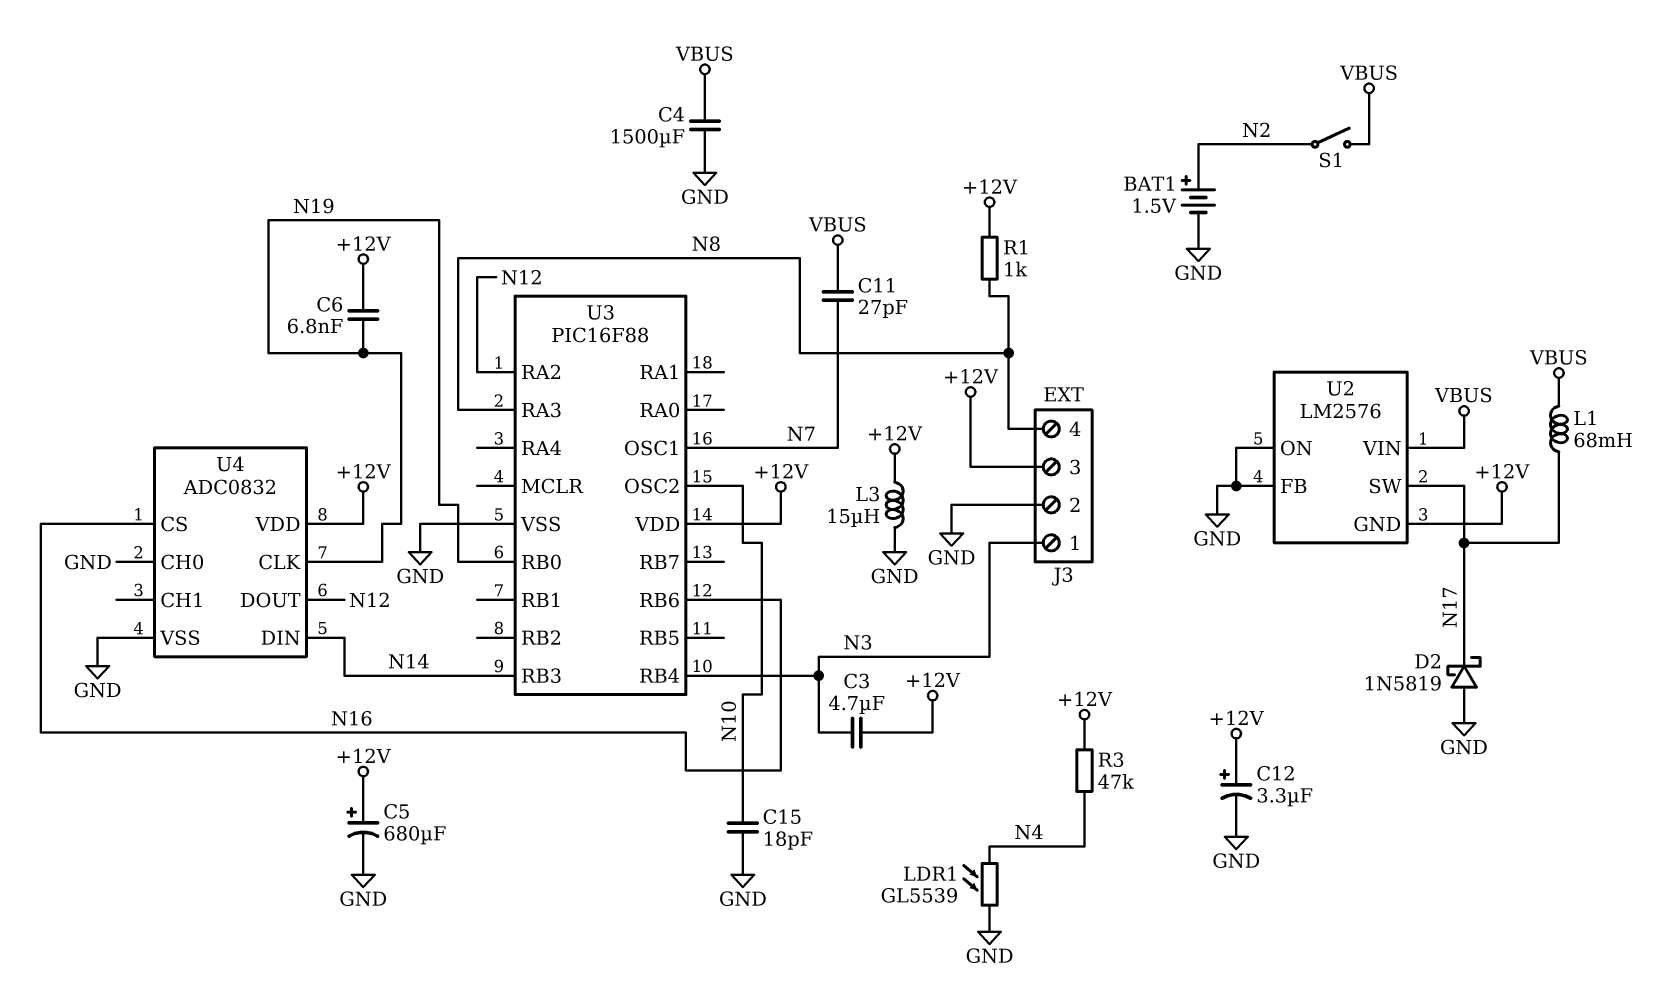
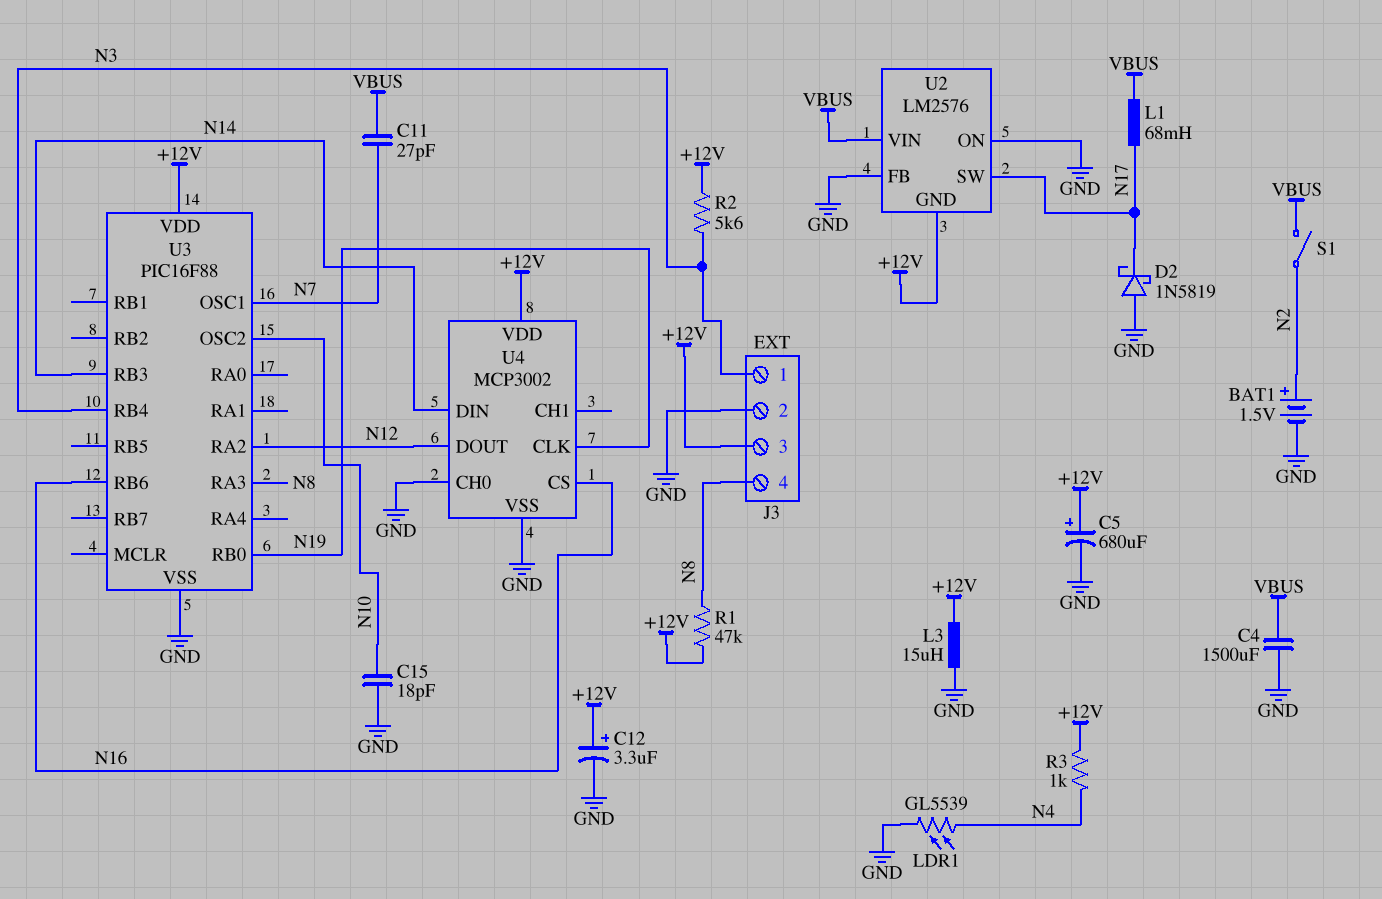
C3: 4.7uF (+12V, N3) -> none
C6: 6.8nF (+12V, N19) -> none
R1: 1k (+12V, N8) -> 47k (+12V, N8)
R2: none -> 5.6k (+12V, N3)
R3: 47k (+12V, N4) -> 1k (+12V, N4)
U4: ADC0832 -> MCP3002

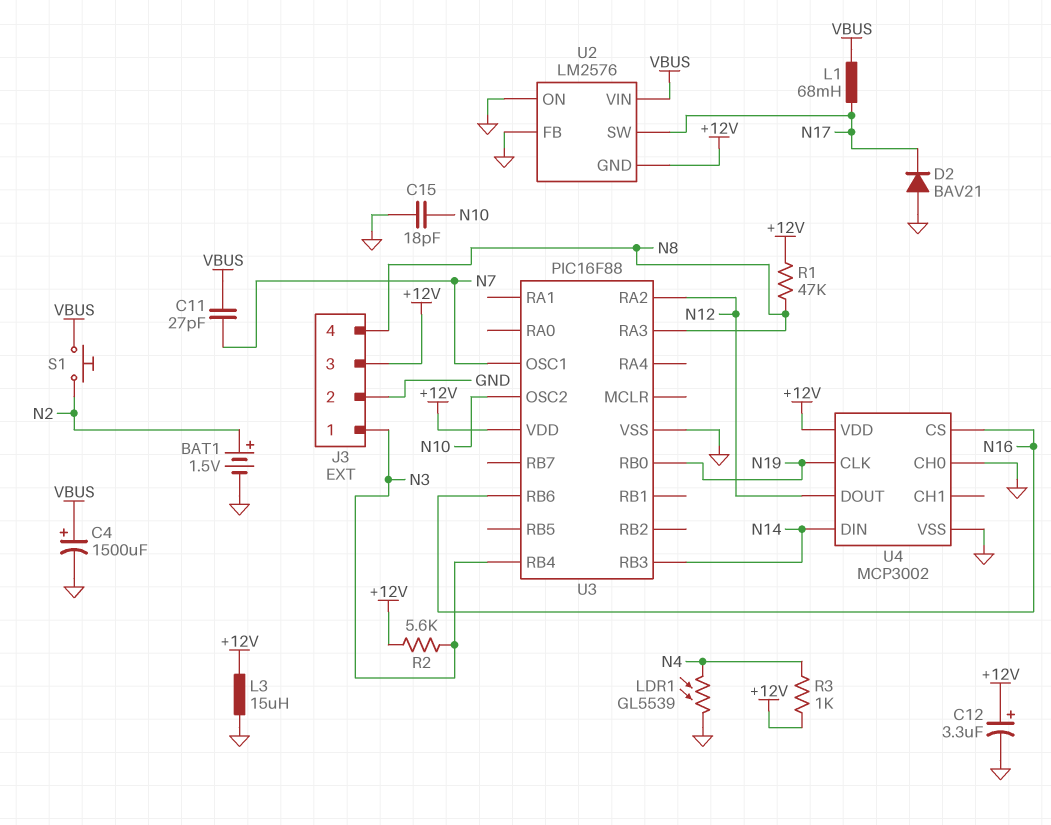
C4: 1500uF (GND, VBUS) -> 1500uF (plus VBUS, minus GND)
C5: 680uF (plus +12V, minus GND) -> none
D2: schottky 1N5819 (A GND, K N17) -> diode BAV21 (A GND, K N17)
S1: switch (N2, VBUS) -> button (N2, VBUS)

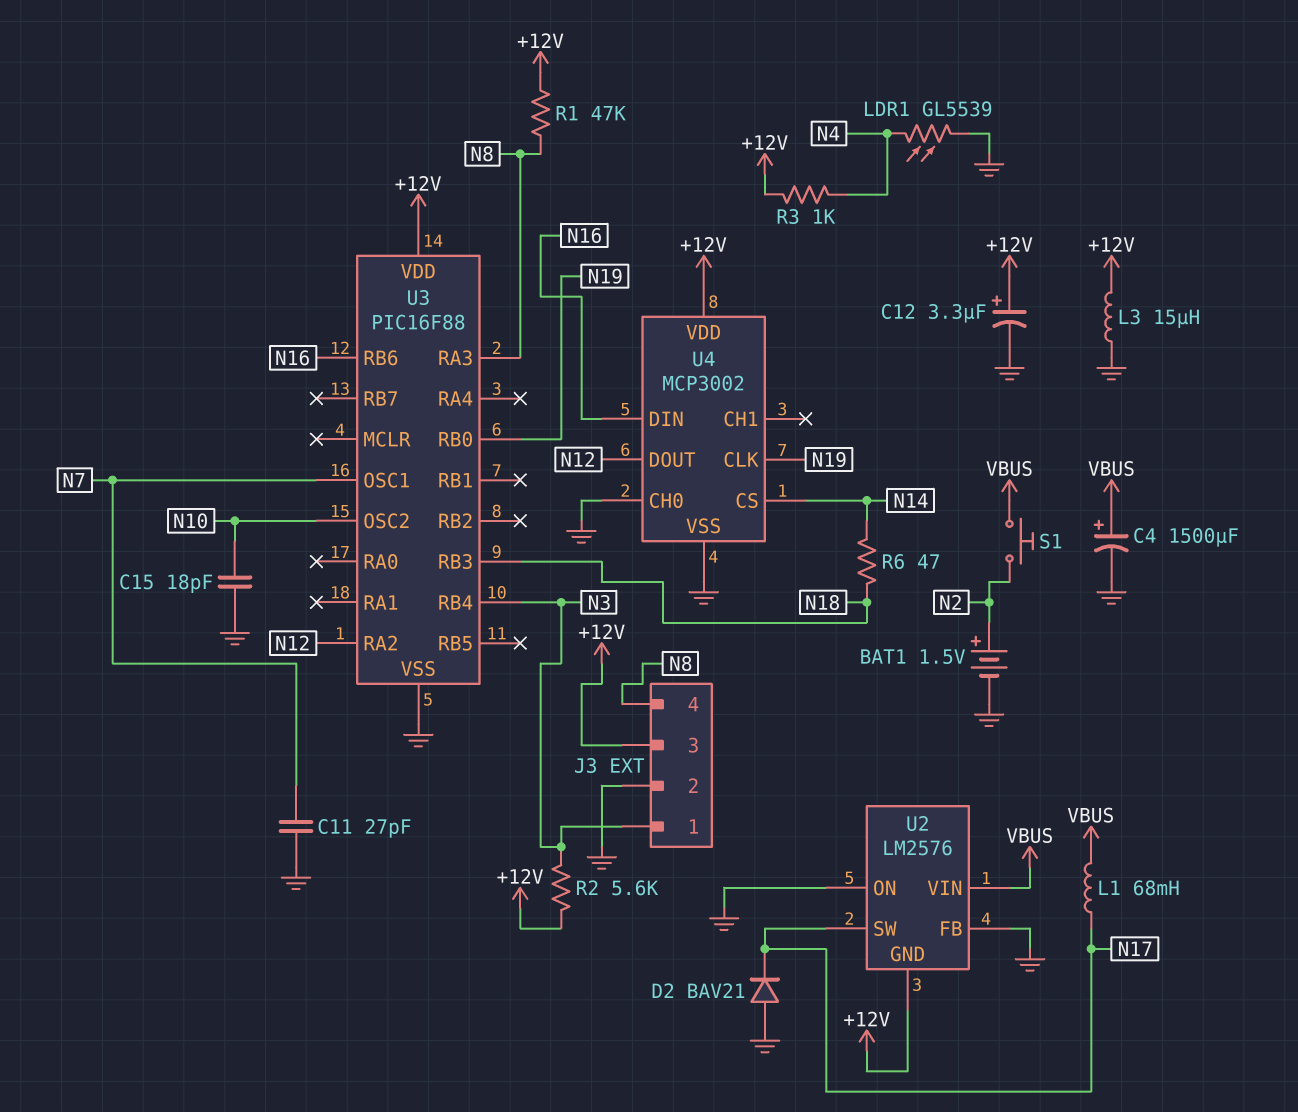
C11: 27pF (N7, VBUS) -> 27pF (GND, N7)
R6: none -> 47 (N14, N18)
U3 pin RB3: N14 -> N18
U4 pin CS: N16 -> N14
U4 pin DIN: N14 -> N16

